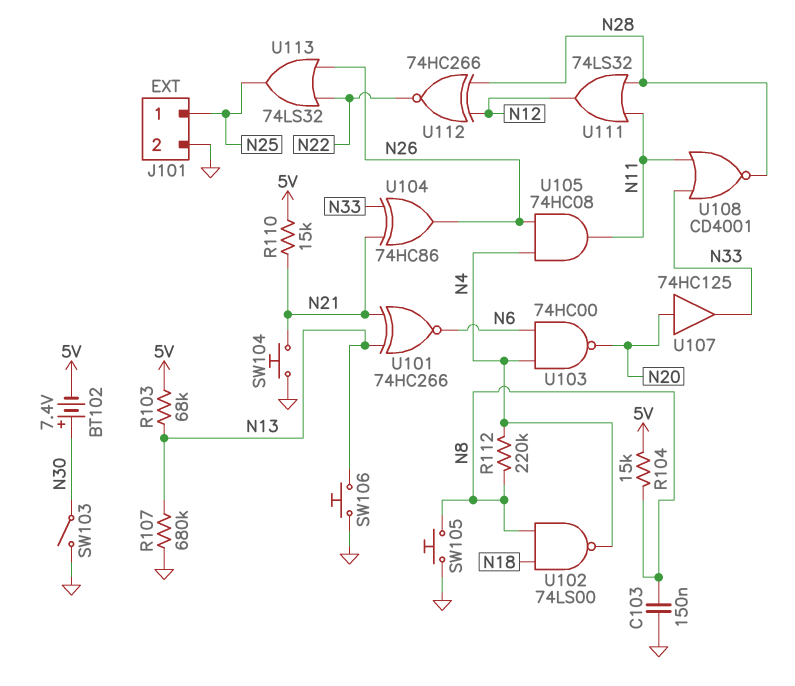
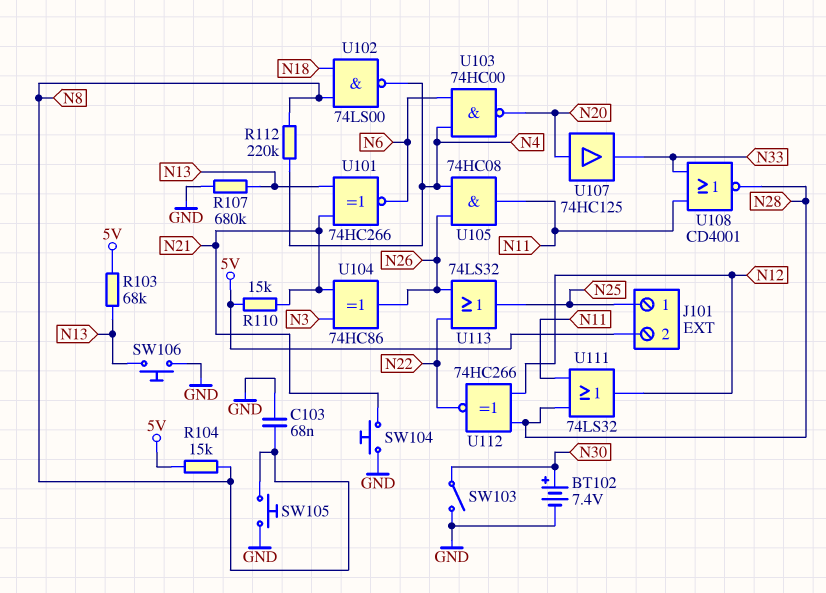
BT102: 7.4V (plus N30, minus 5V) -> 7.4V (plus N30, minus GND)
C103: 150nF (GND, N8) -> 68nF (GND, N8)
J101 pin 2: GND -> 5V
U104: XOR 74HC86 (in N21, in N33, out N26) -> XOR 74HC86 (in N3, in N21, out N26)

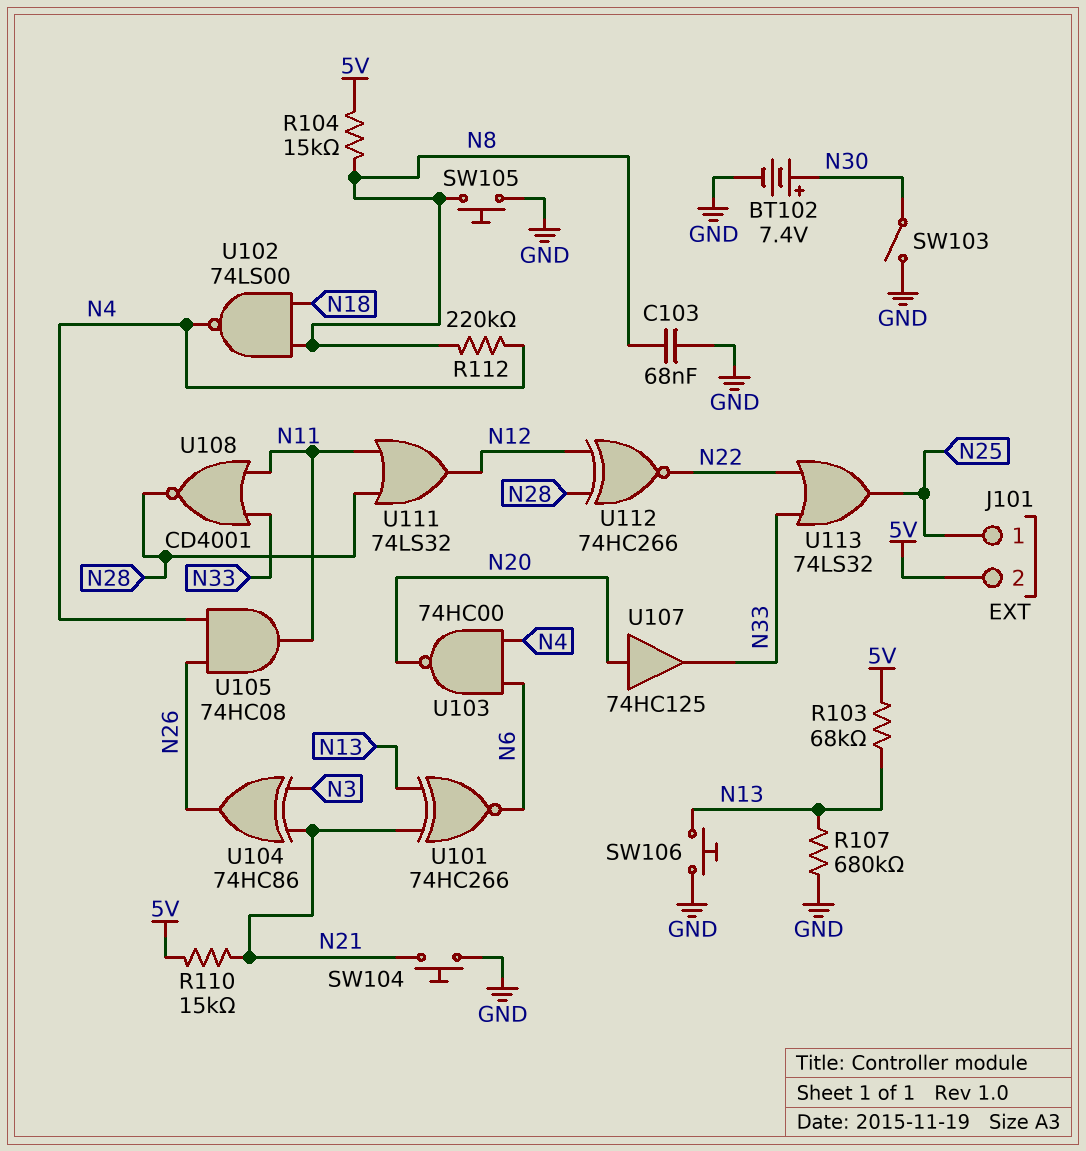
U113: OR 74LS32 (in N22, in N26, out N25) -> OR 74LS32 (in N22, in N33, out N25)

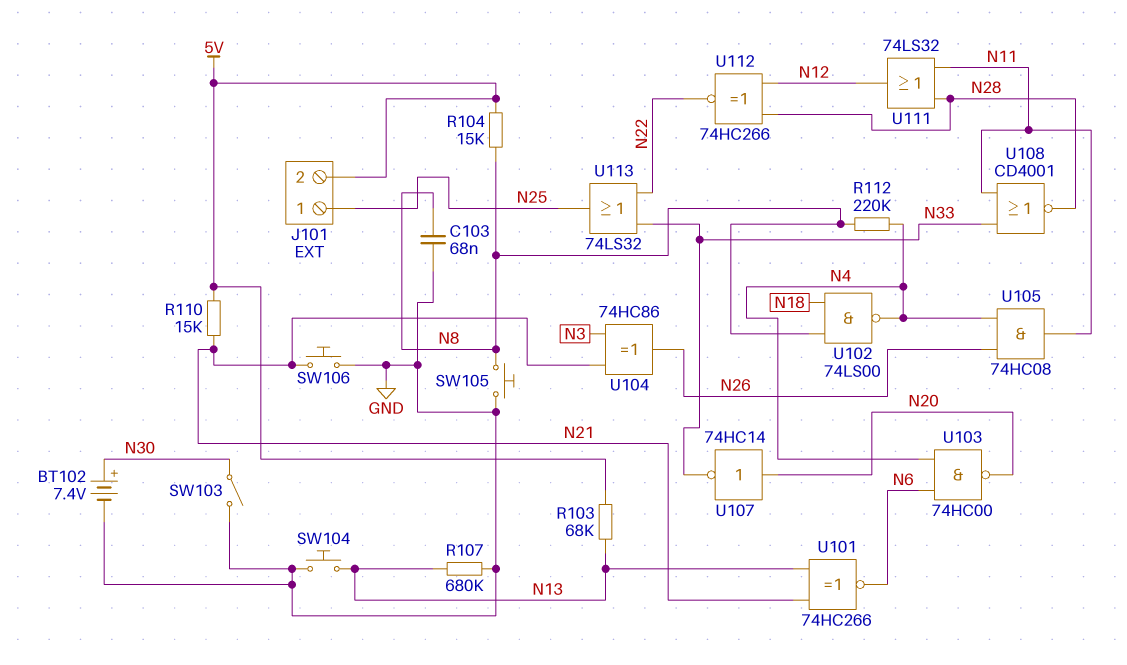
SW104: button (GND, N21) -> button (GND, N13)
SW106: button (GND, N13) -> button (GND, N21)
U107: buffer 74HC125 (in N20, out N33) -> NOT 74HC14 (in N20, out N33)

